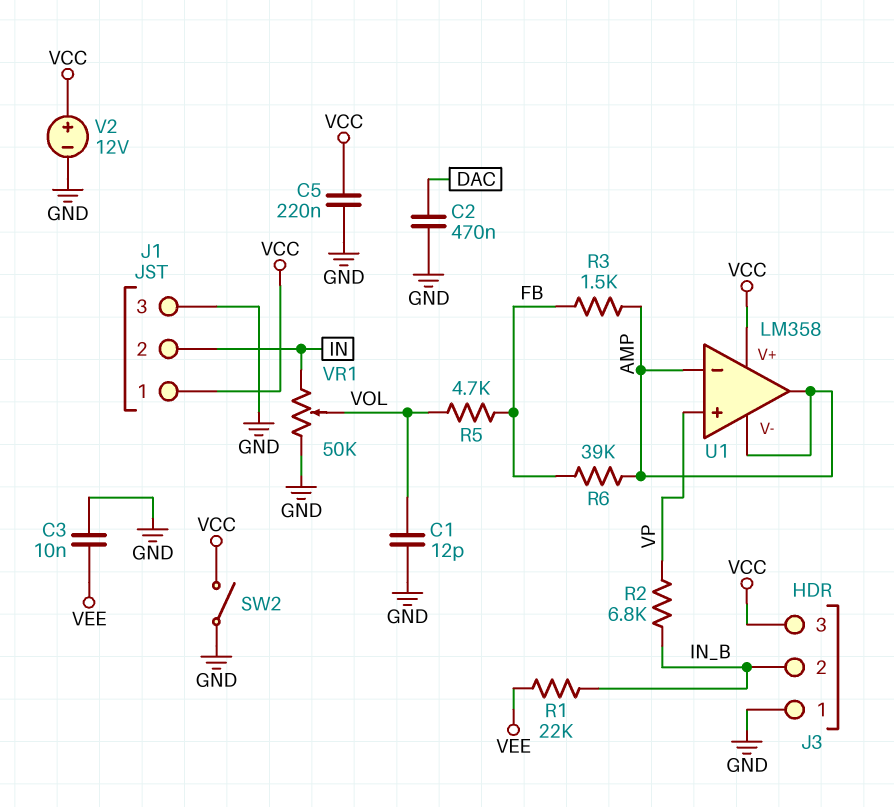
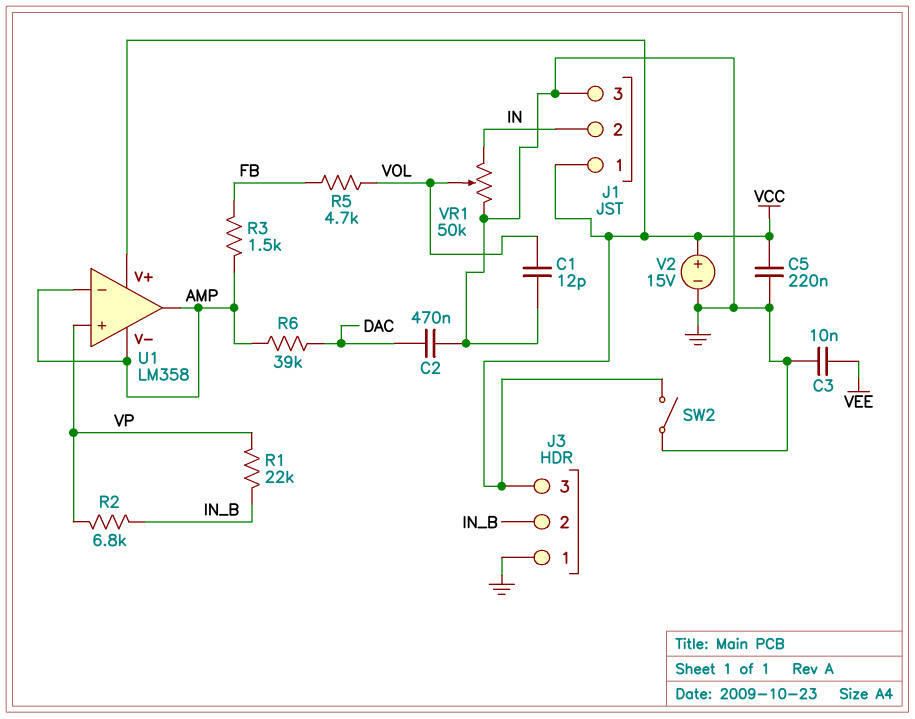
R1: 22k (IN_B, VEE) -> 22k (IN_B, VP)
R6: 39k (AMP, FB) -> 39k (AMP, DAC)
V2: 12V (plus VCC, minus GND) -> 15V (plus VCC, minus GND)

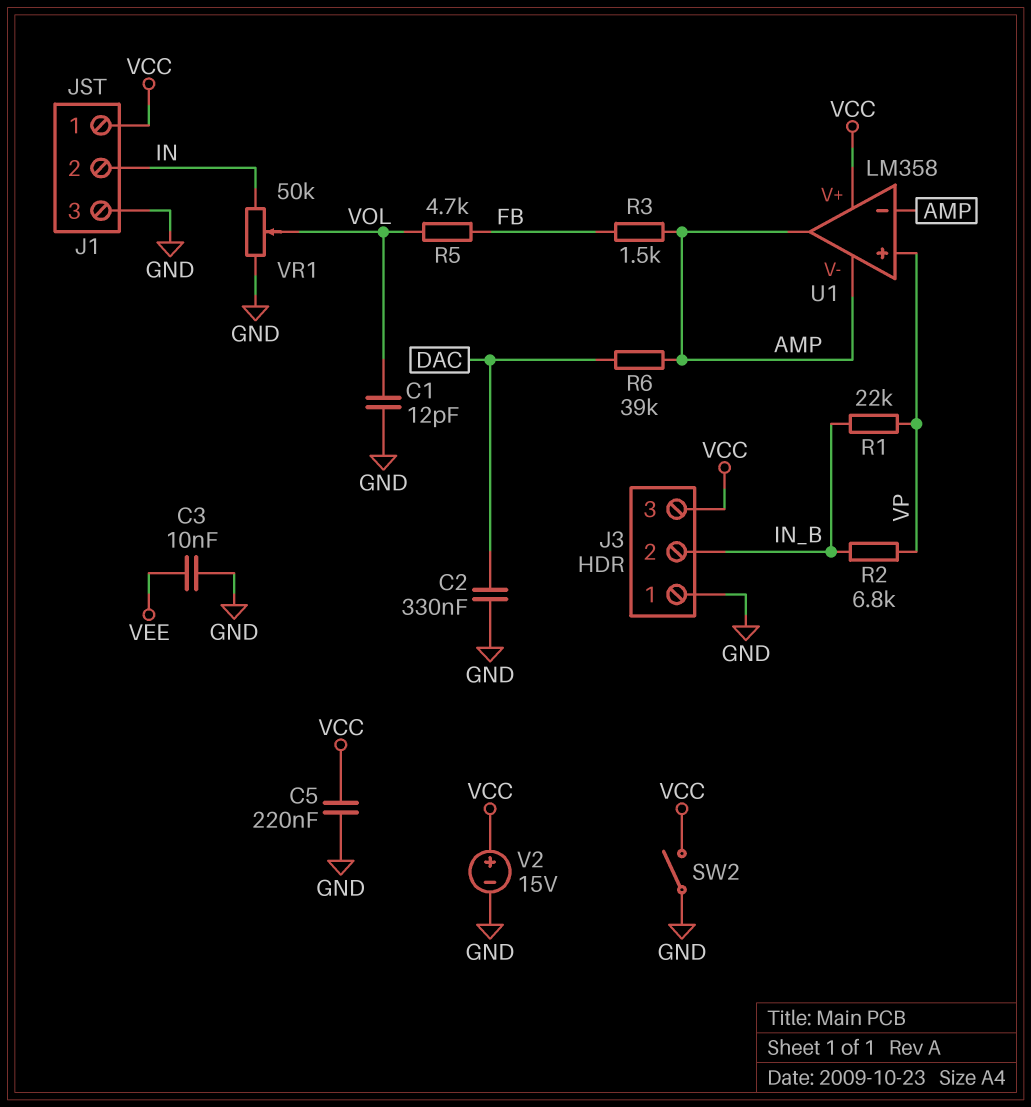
C2: 470nF (DAC, GND) -> 330nF (DAC, GND)

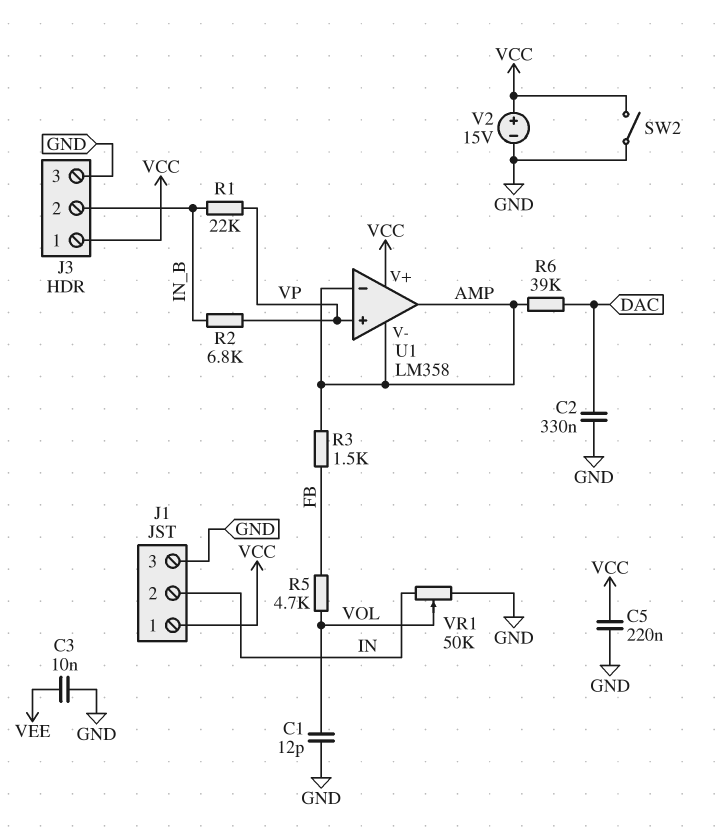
J3 pin 1: GND -> VCC
J3 pin 3: VCC -> GND

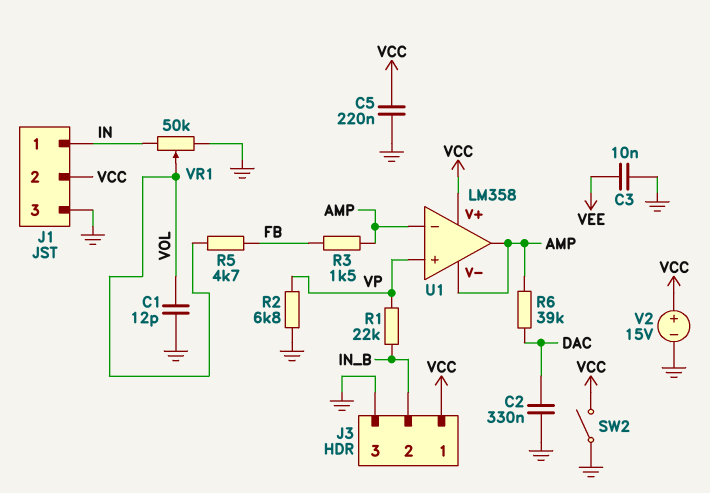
J1 pin 1: VCC -> IN
J1 pin 2: IN -> VCC
R2: 6.8k (IN_B, VP) -> 6.8k (GND, VP)

